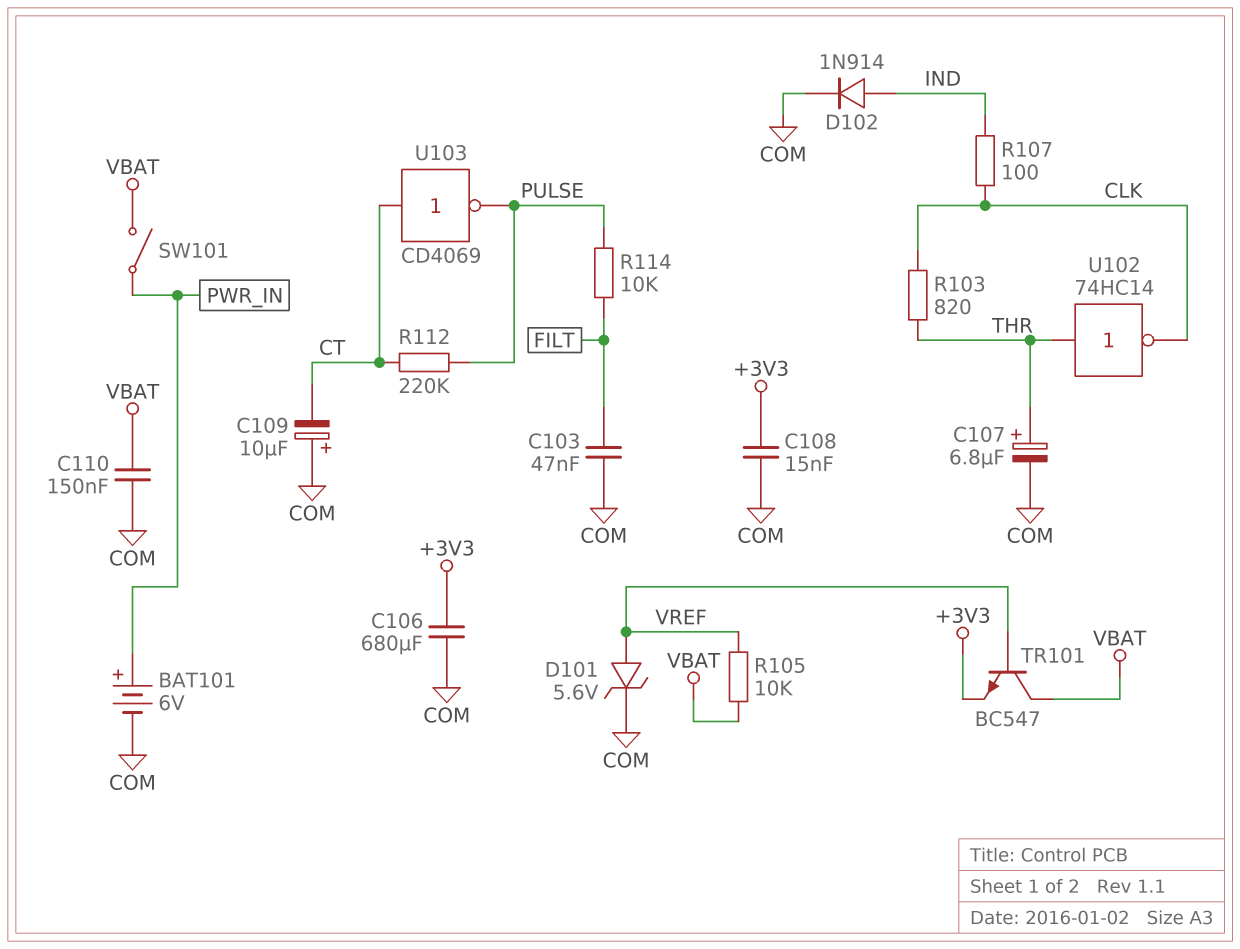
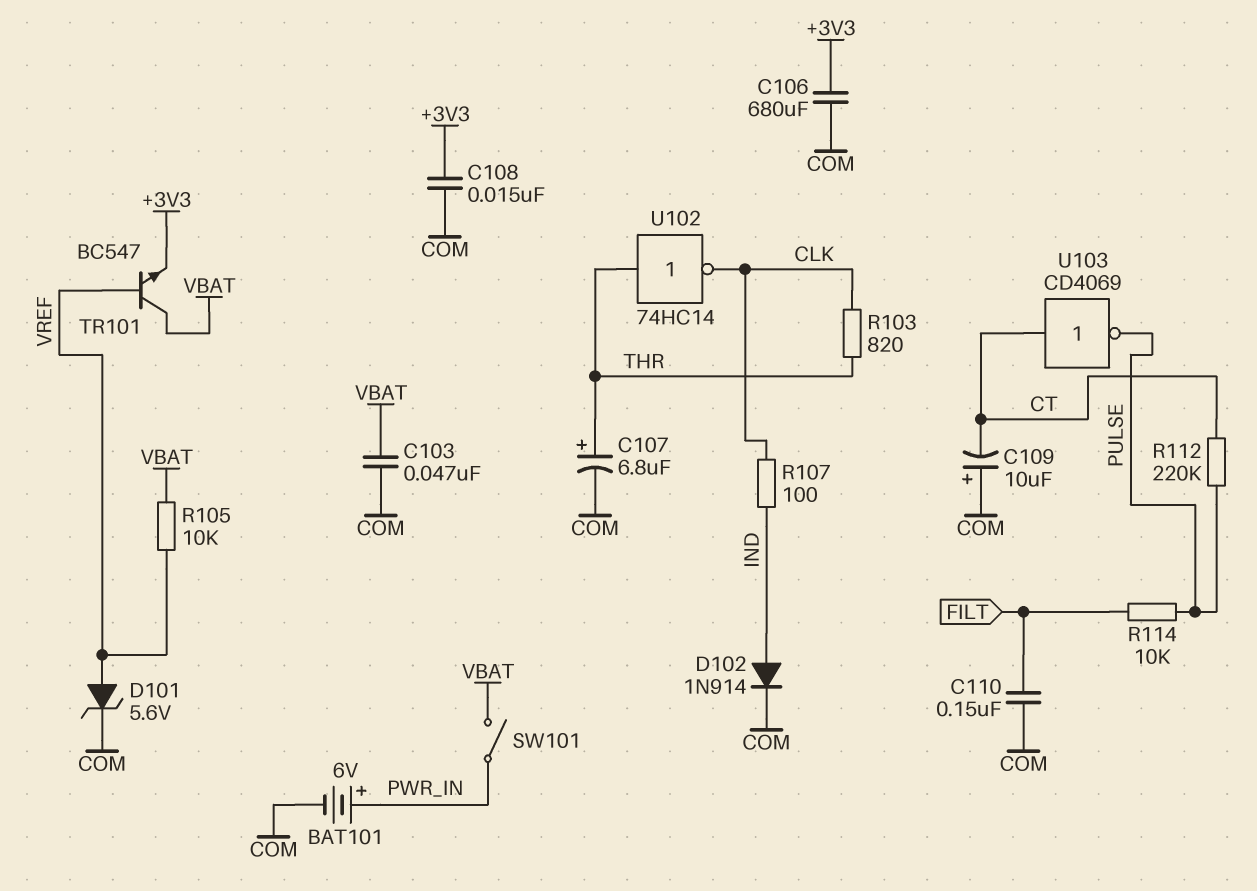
C103: 47nF (COM, FILT) -> 47nF (COM, VBAT)
C110: 150nF (COM, VBAT) -> 150nF (COM, FILT)

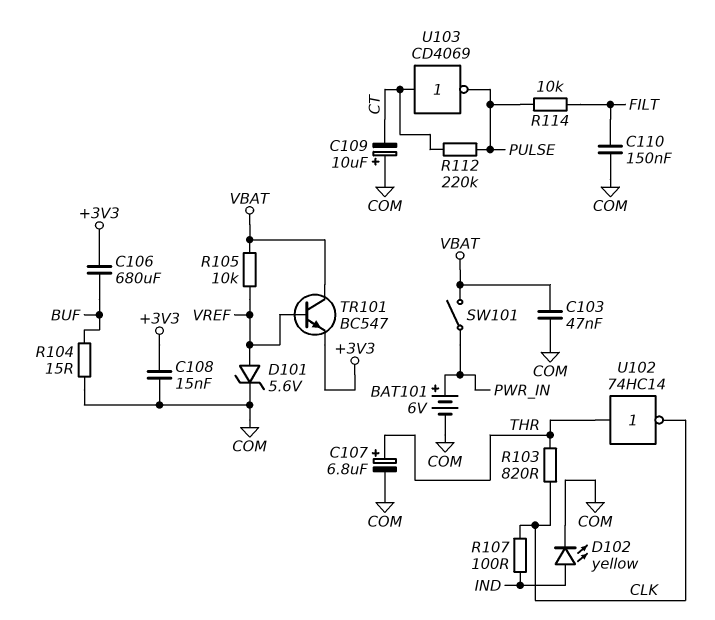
C106: 680uF (+3V3, COM) -> 680uF (+3V3, BUF)
D102: diode 1N914 (A IND, K COM) -> LED yellow (A IND, K COM)
R104: none -> 15 (BUF, COM)

